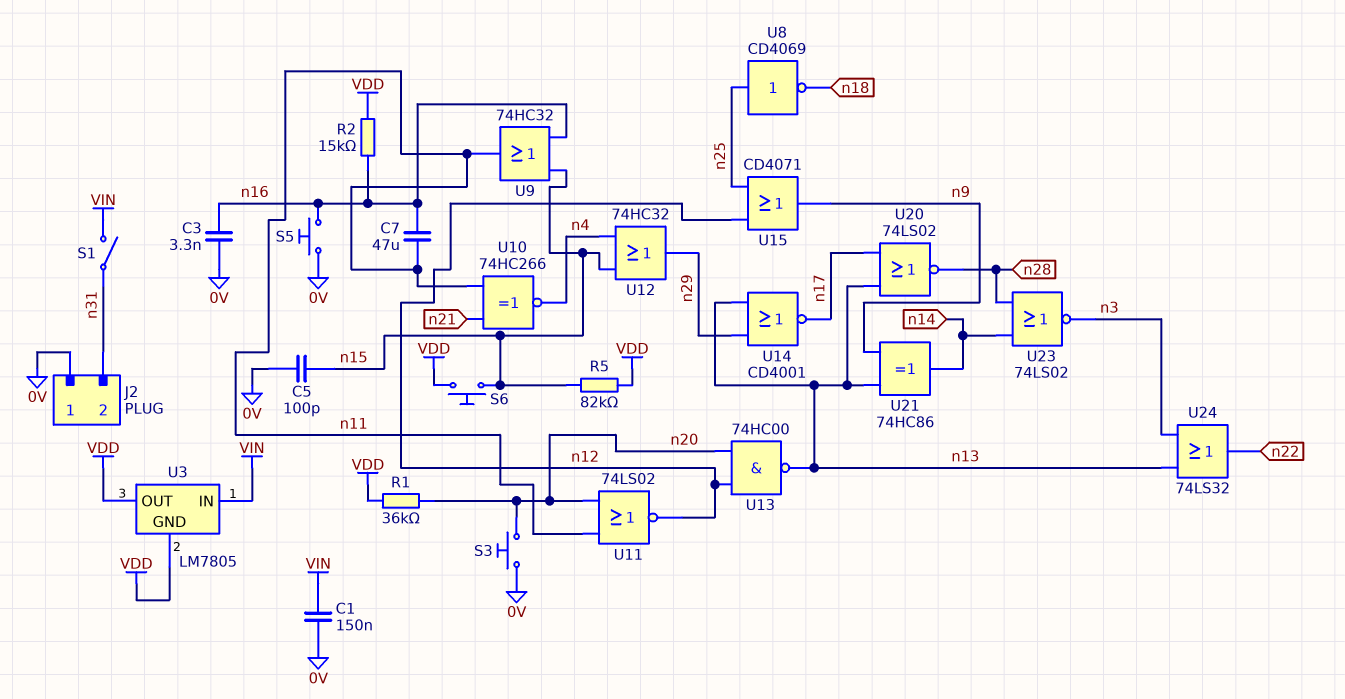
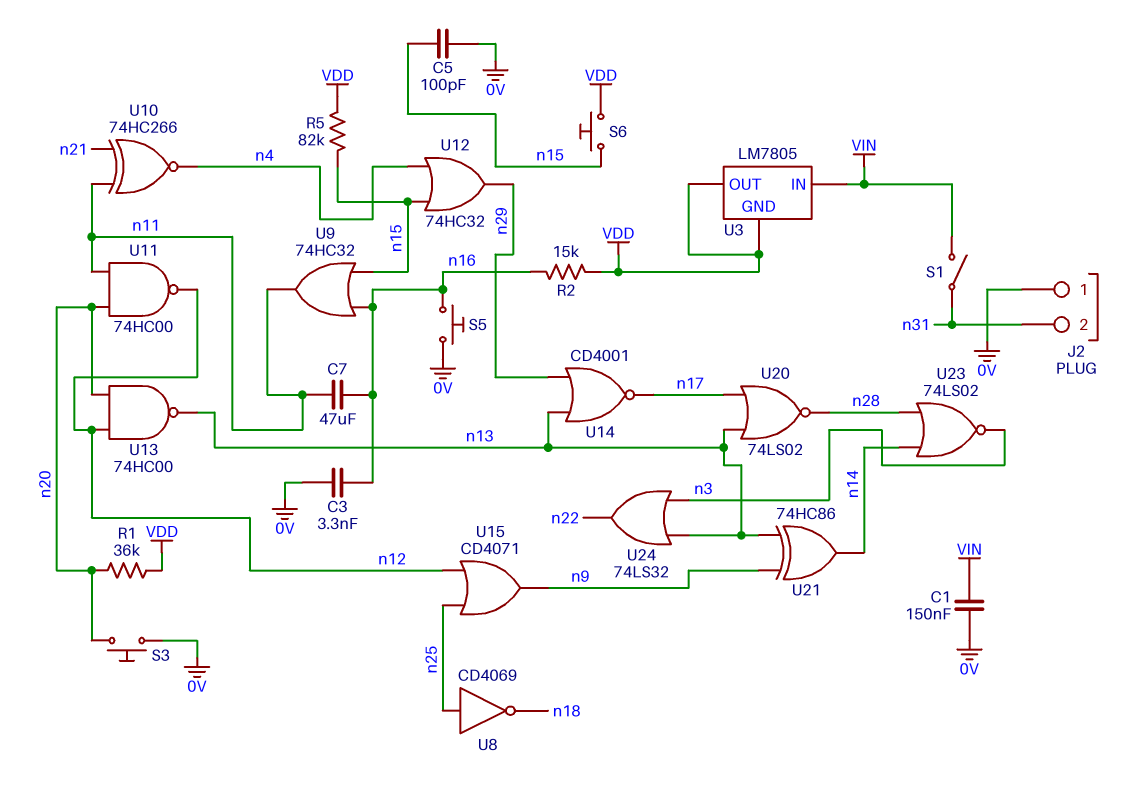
U11: NOR 74LS02 (in n11, in n20, out n12) -> NAND 74HC00 (in n11, in n20, out n12)

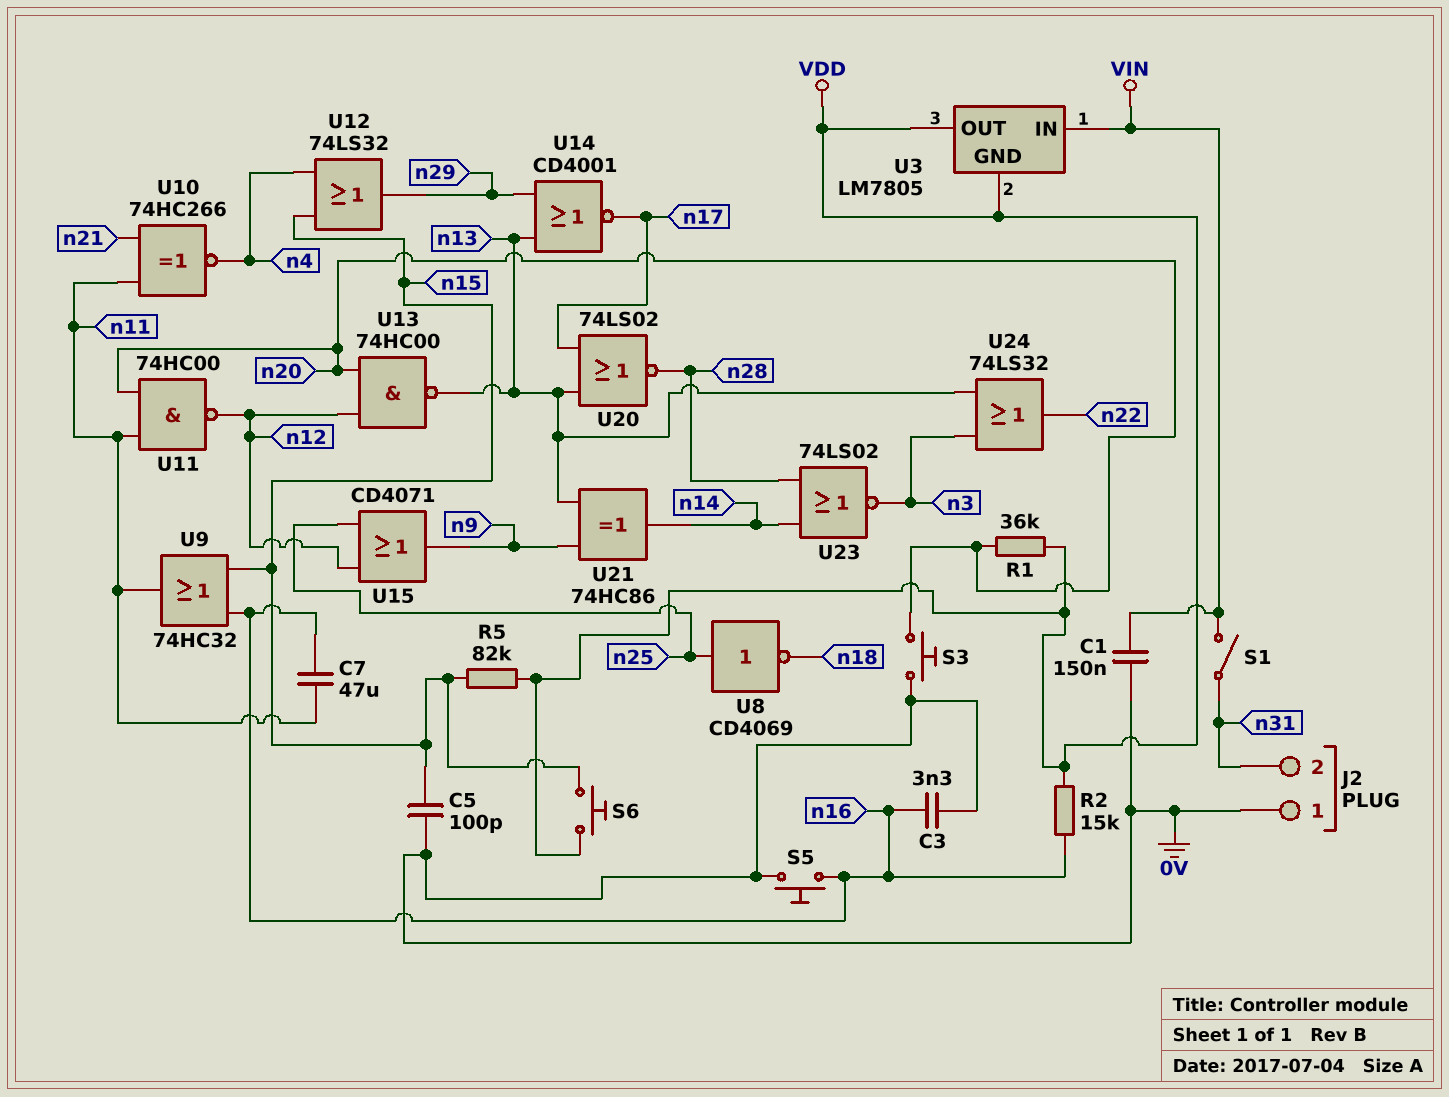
U12: OR 74HC32 (in n4, in n15, out n29) -> OR 74LS32 (in n4, in n15, out n29)

